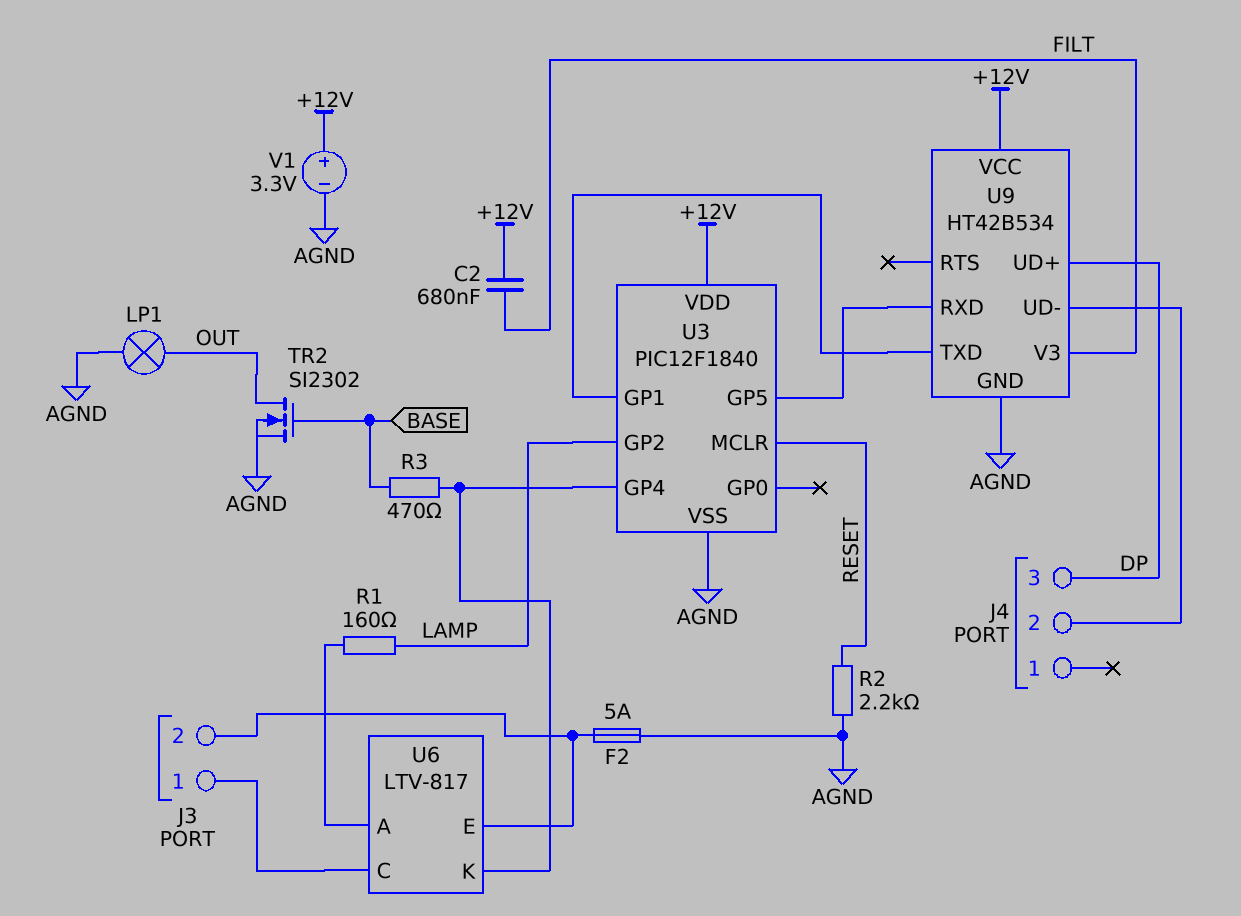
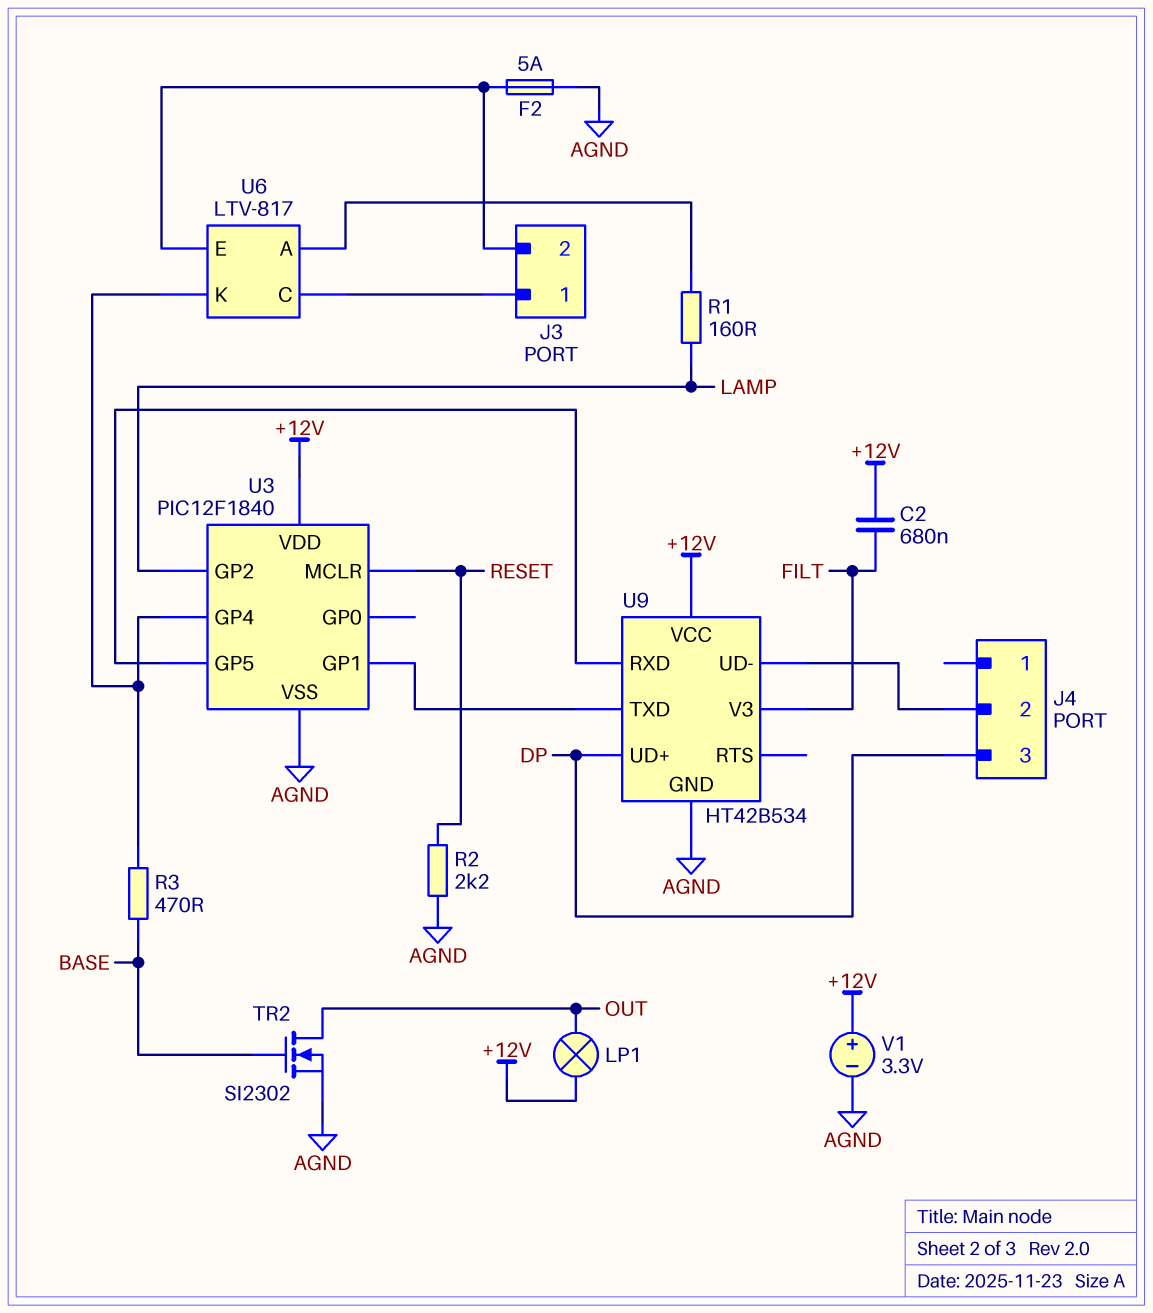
LP1: lamp (AGND, OUT) -> lamp (+12V, OUT)

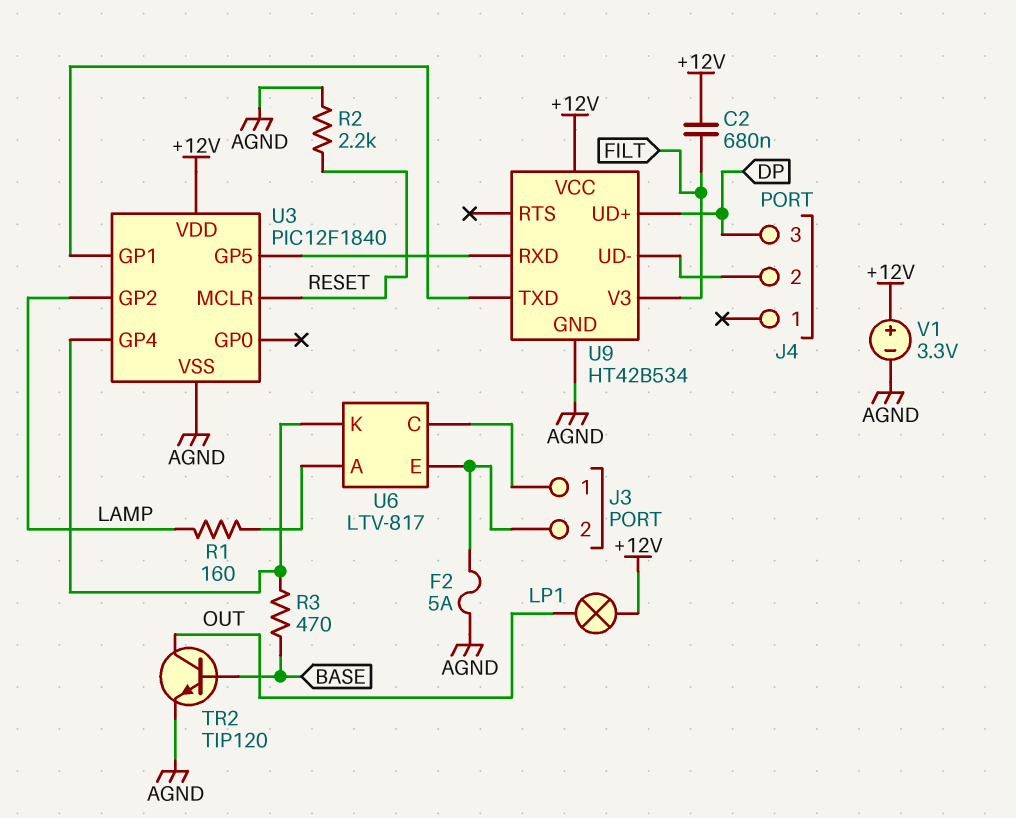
TR2: NMOS SI2302 (G BASE, D OUT, S AGND) -> NPN TIP120 (B BASE, C OUT, E AGND)

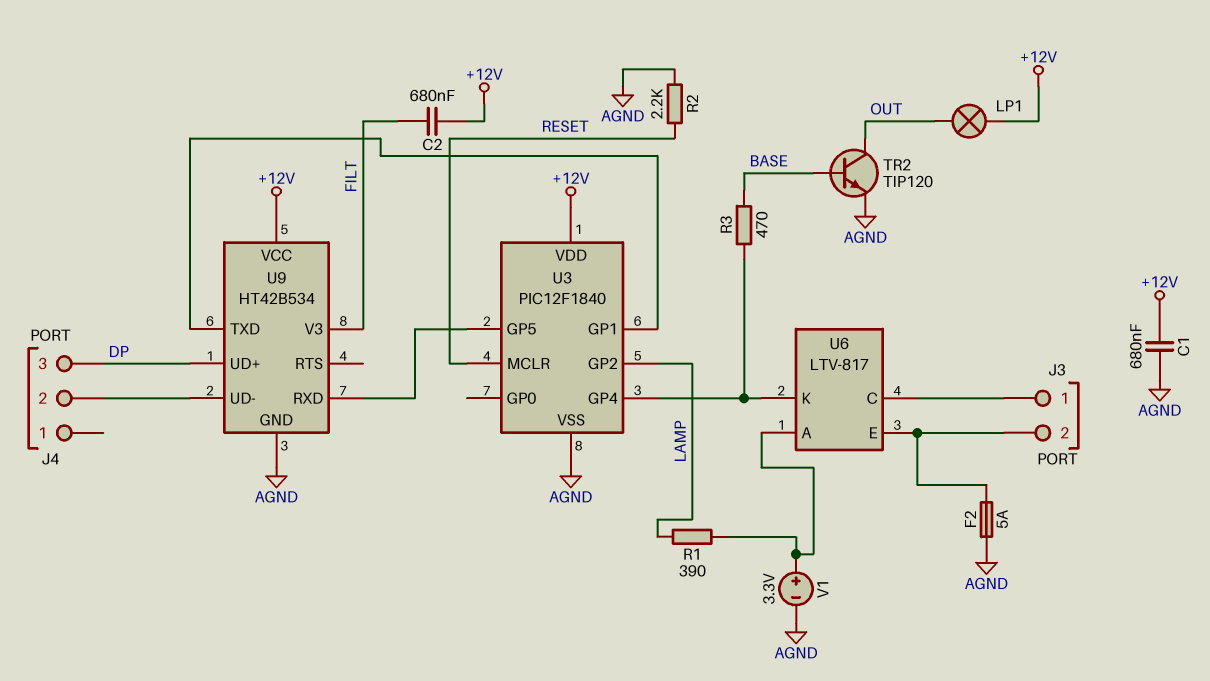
C1: none -> 680nF (+12V, AGND)
R1: 160 (LAMP, U6/A) -> 390 (LAMP, U6/A)
V1: 3.3V (plus +12V, minus AGND) -> 3.3V (plus U6/A, minus AGND)

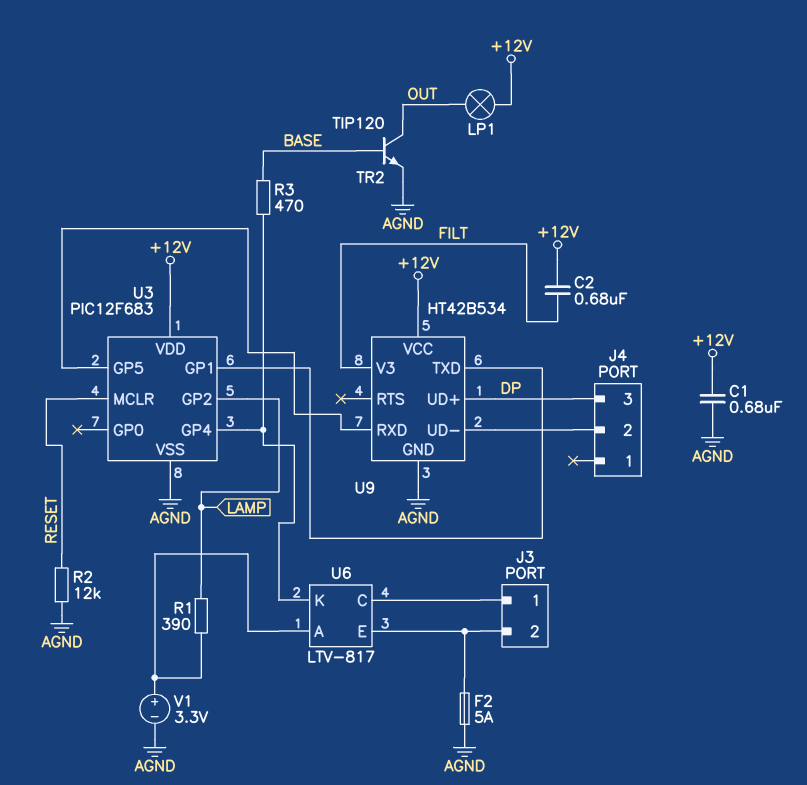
R2: 2.2k (AGND, RESET) -> 12k (AGND, RESET)
U3: PIC12F1840 -> PIC12F683

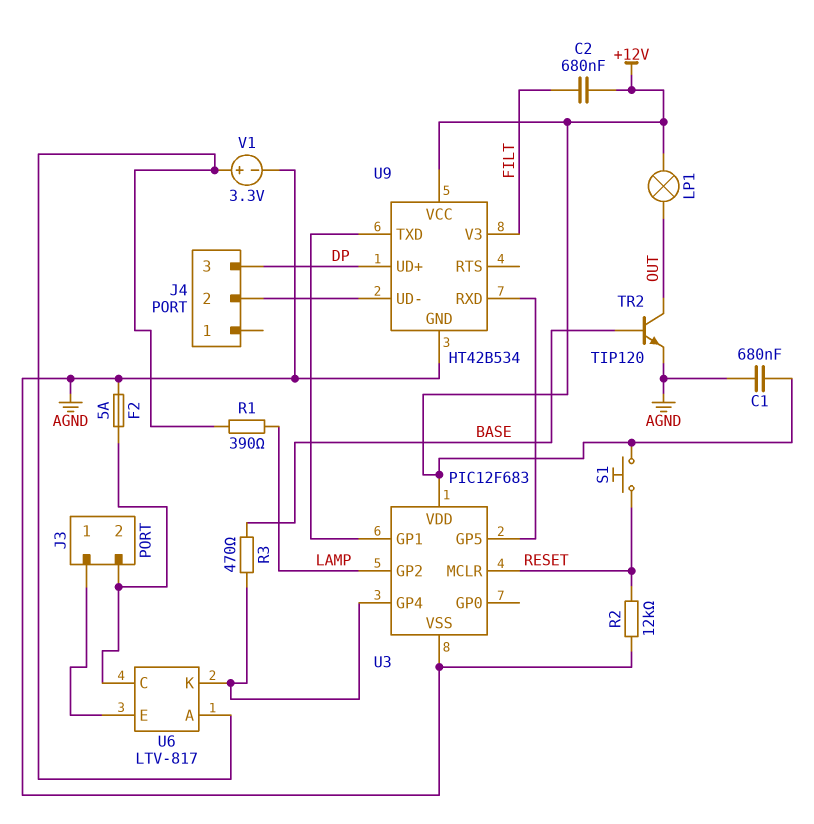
S1: none -> button (+12V, RESET)
U6 pin C: J3/1 -> J3/2
U6 pin E: J3/2 -> J3/1

